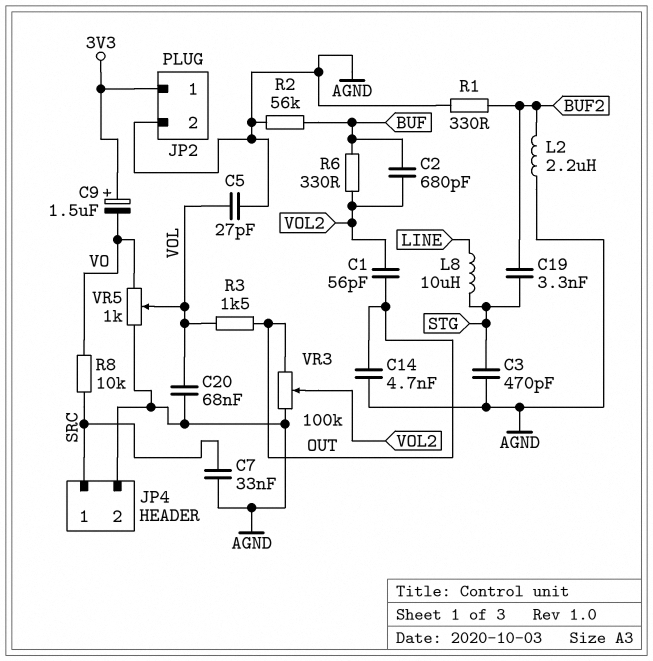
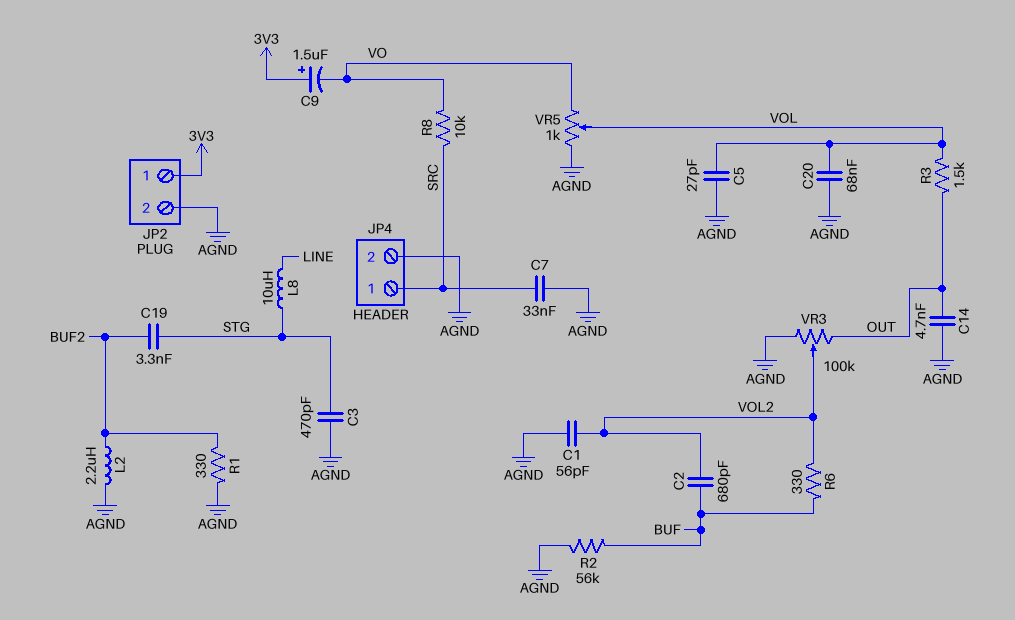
C1: 56pF (OUT, VOL2) -> 56pF (AGND, VOL2)

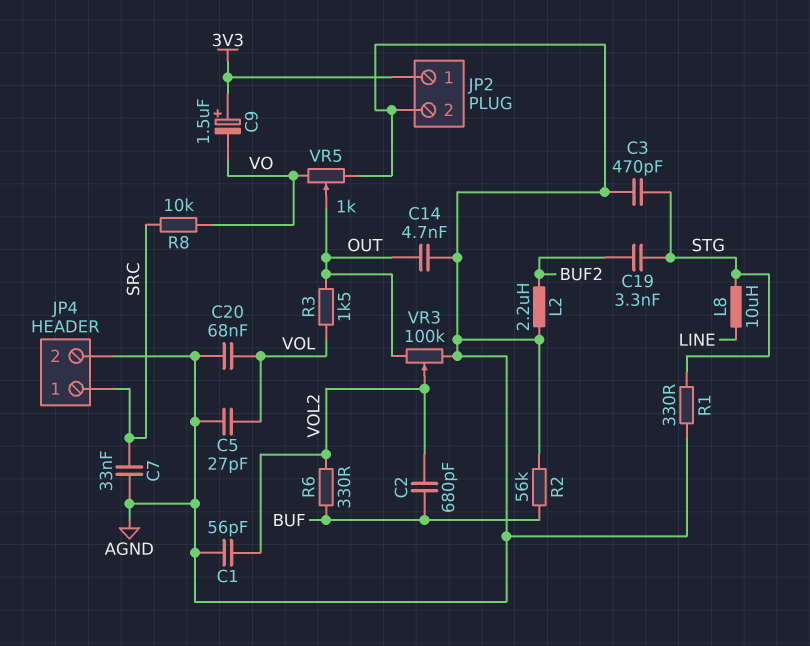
R1: 330 (AGND, BUF2) -> 330 (AGND, STG)
VR5: 1k (AGND, VO, wiper VOL) -> 1k (AGND, VO, wiper OUT)

